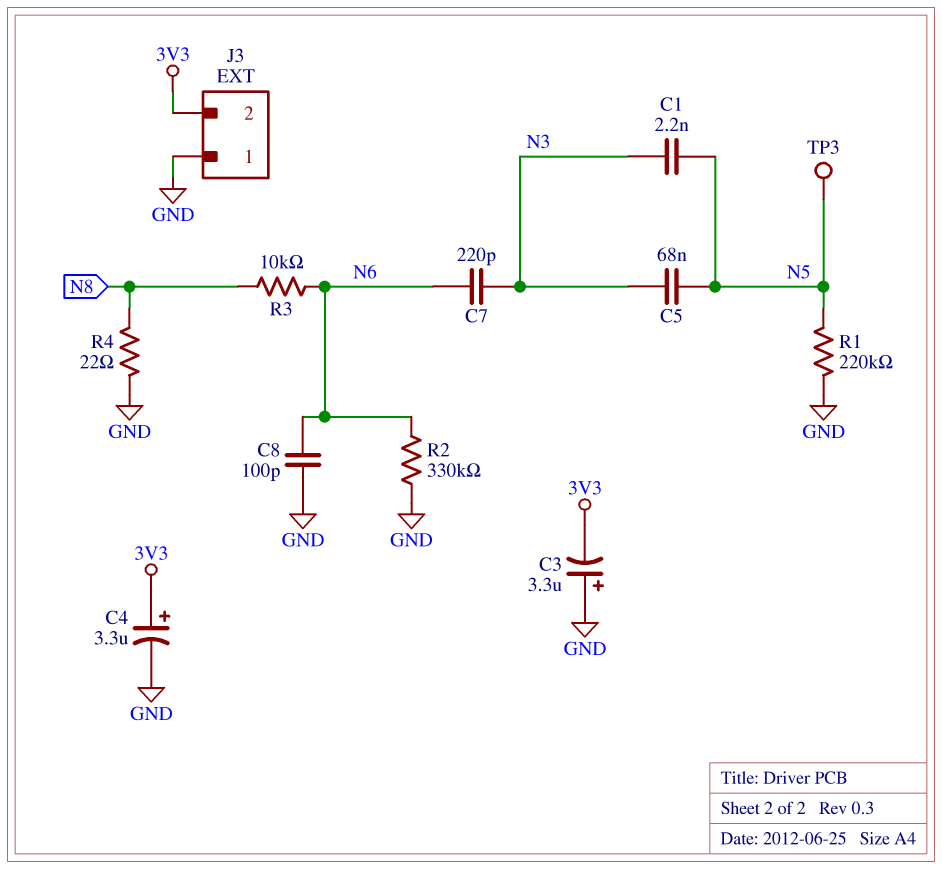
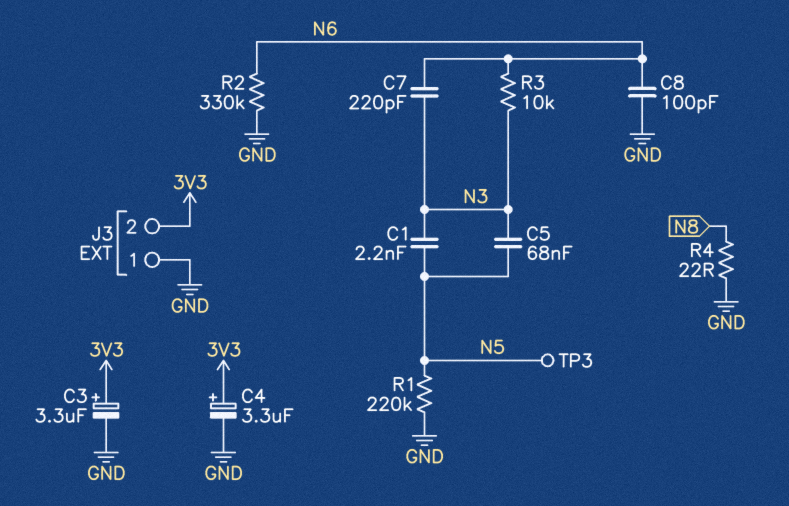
C3: 3.3uF (plus GND, minus 3V3) -> 3.3uF (plus 3V3, minus GND)
R3: 10k (N6, N8) -> 10k (N3, N6)

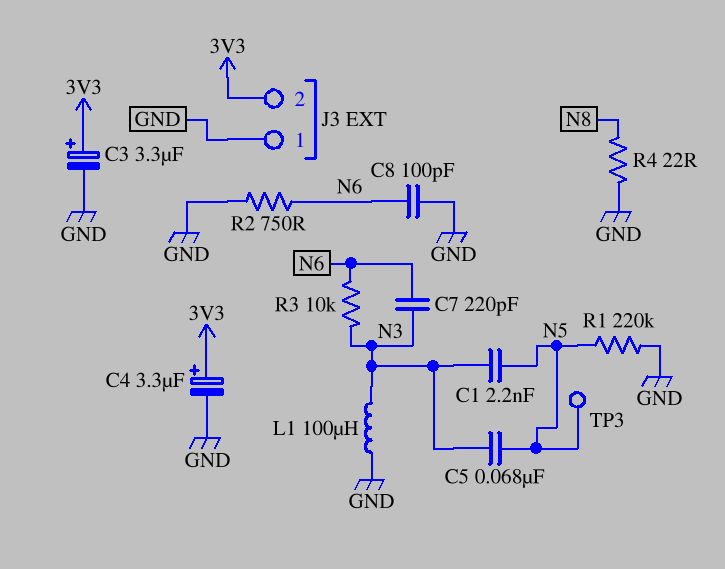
L1: none -> 100uH (GND, N3)
R2: 330k (GND, N6) -> 750 (GND, N6)

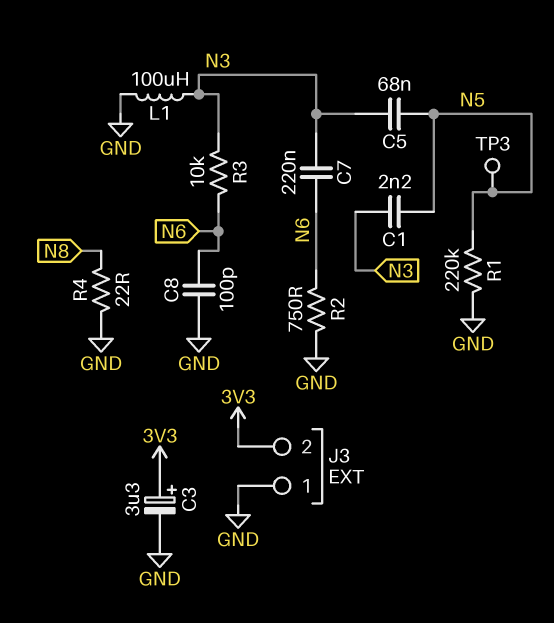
C4: 3.3uF (plus 3V3, minus GND) -> none
C7: 220pF (N3, N6) -> 220nF (N3, N6)

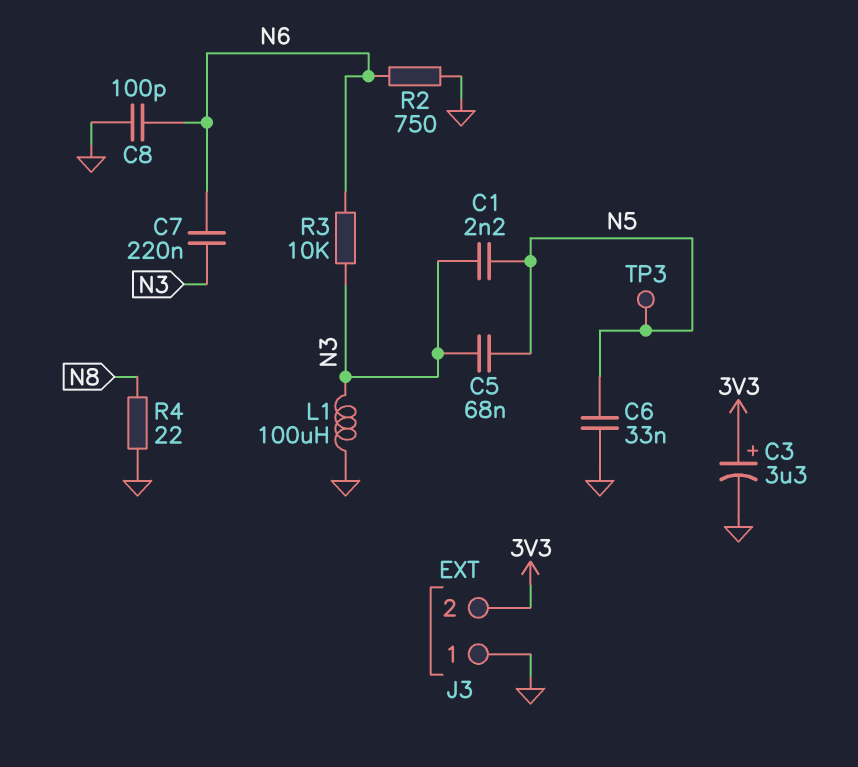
C6: none -> 33nF (GND, N5)
R1: 220k (GND, N5) -> none

